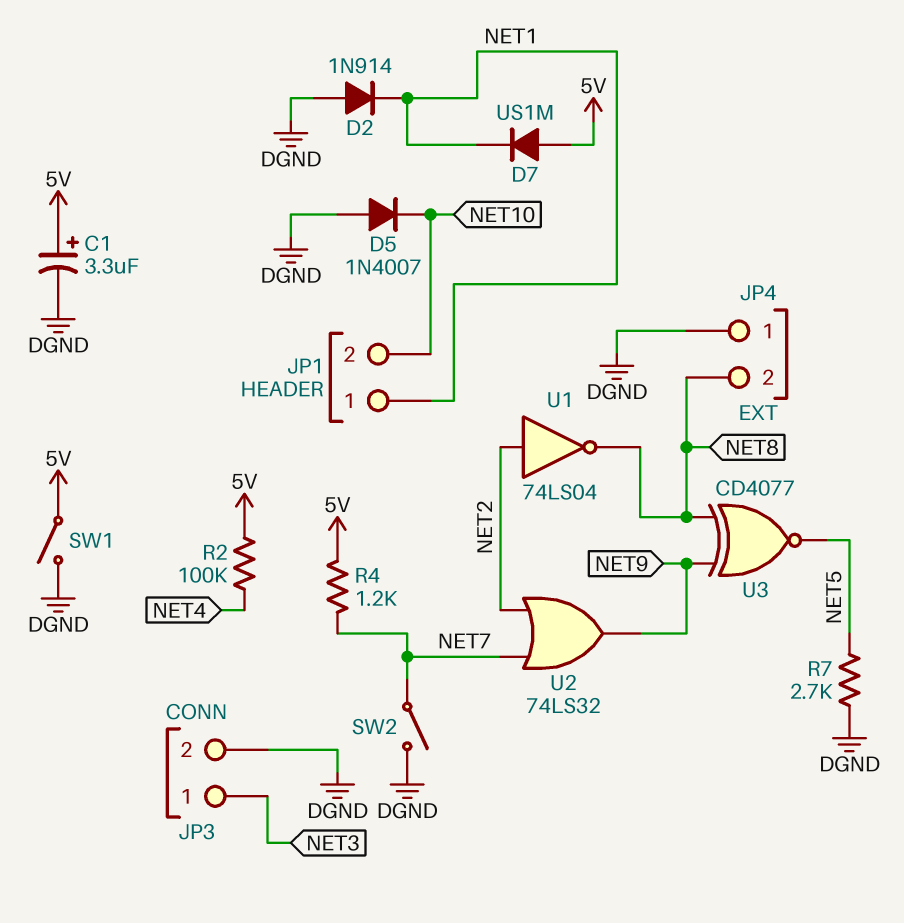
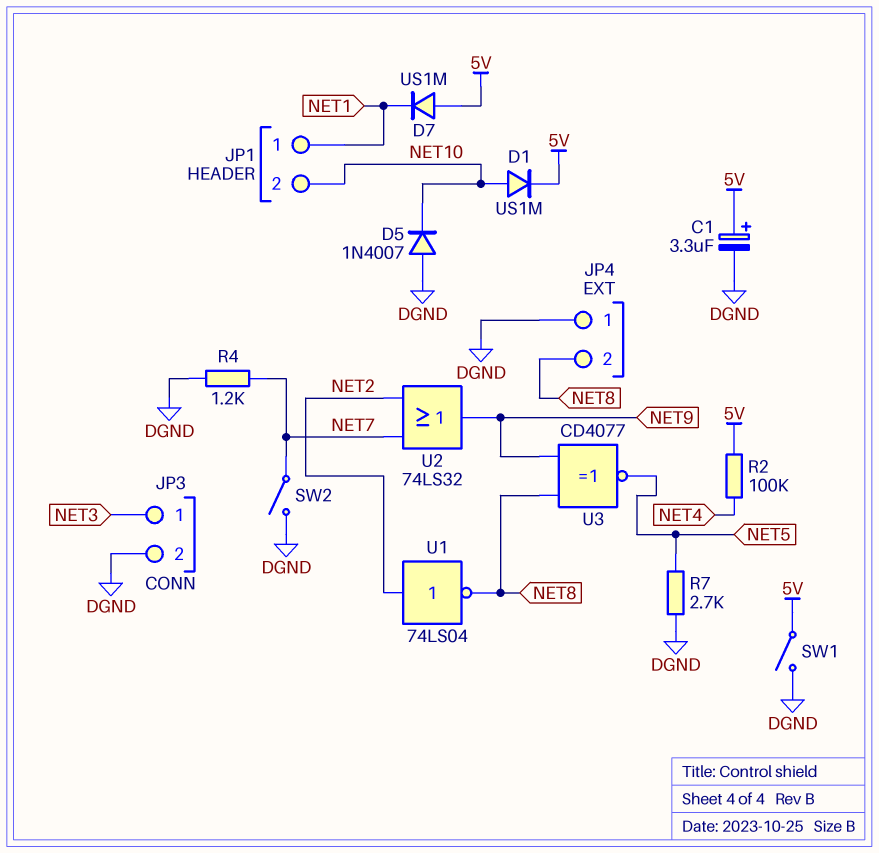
D1: none -> diode US1M (A NET10, K 5V)
D2: diode 1N914 (A DGND, K NET1) -> none
R4: 1.2k (5V, NET7) -> 1.2k (DGND, NET7)

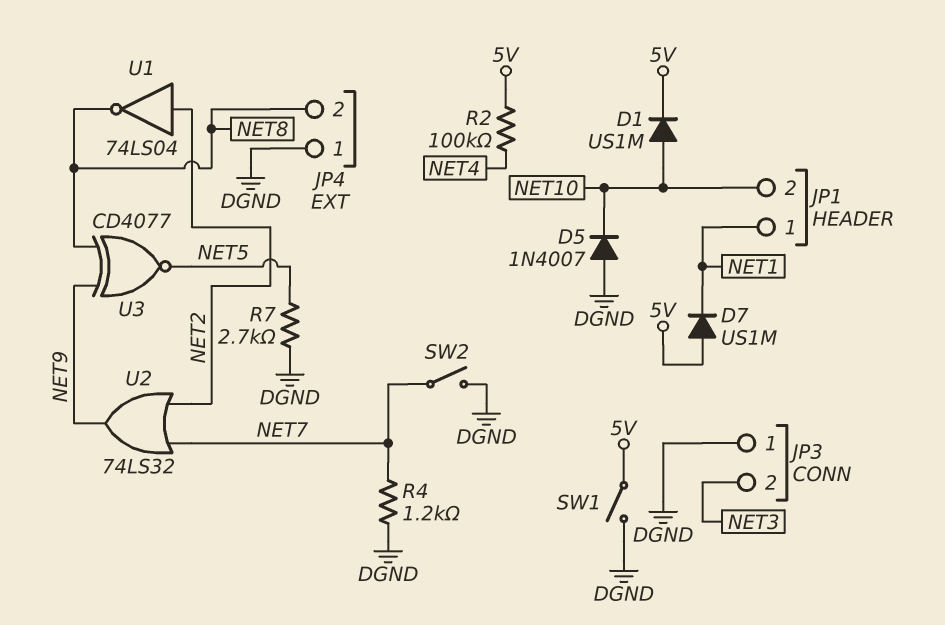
C1: 3.3uF (plus 5V, minus DGND) -> none
JP3 pin 1: NET3 -> DGND
JP3 pin 2: DGND -> NET3

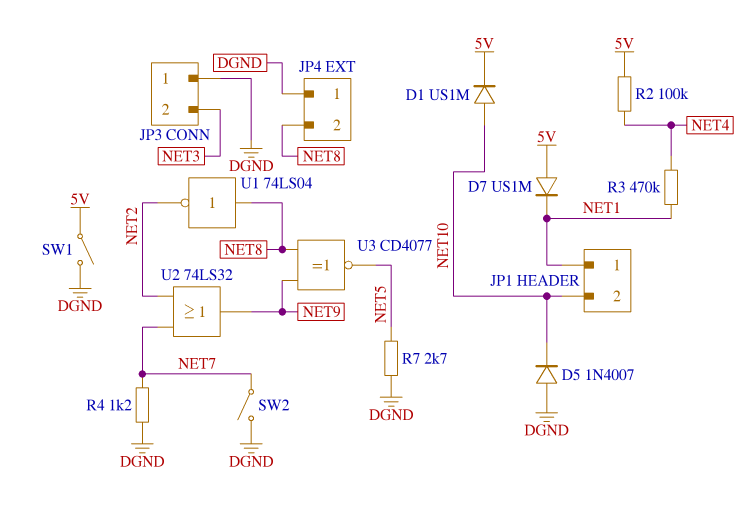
R3: none -> 470k (NET1, NET4)
U1: NOT 74LS04 (in NET2, out NET8) -> NOT 74LS04 (in NET8, out NET2)

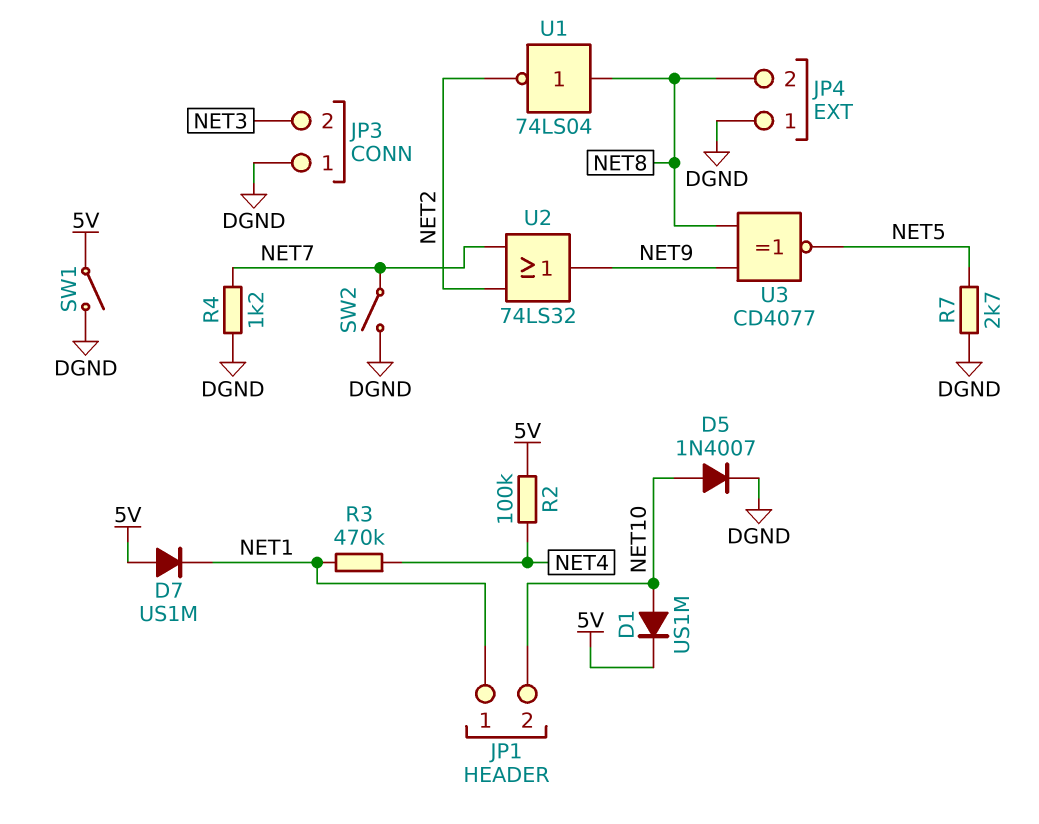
D5: diode 1N4007 (A DGND, K NET10) -> diode 1N4007 (A NET10, K DGND)

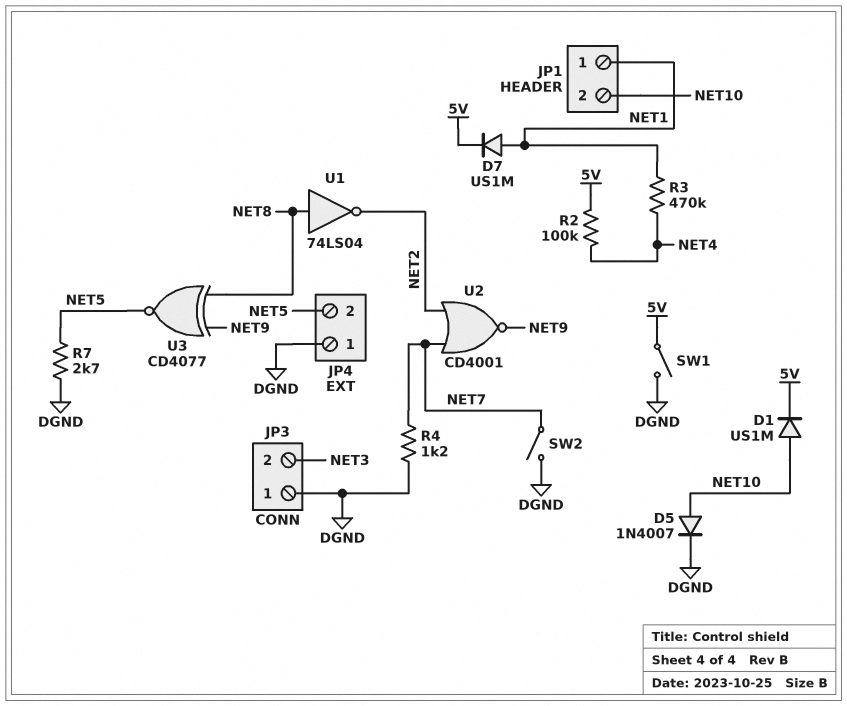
D7: diode US1M (A 5V, K NET1) -> diode US1M (A NET1, K 5V)
JP4 pin 2: NET8 -> NET5
U2: OR 74LS32 (in NET2, in NET7, out NET9) -> NOR CD4001 (in NET2, in NET7, out NET9)

